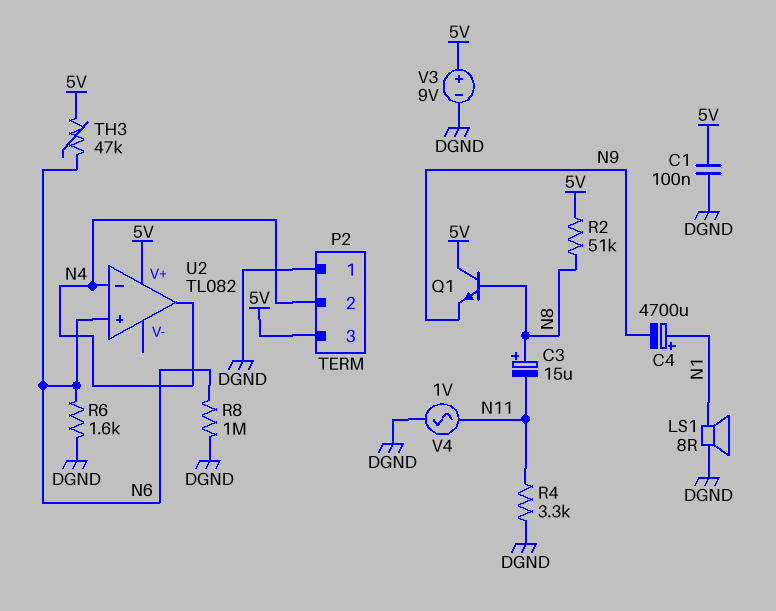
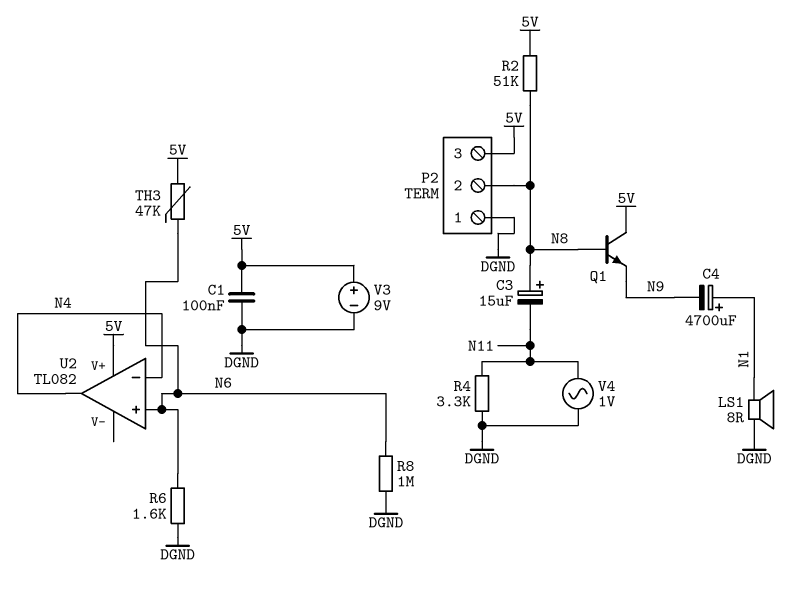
P2 pin 2: N4 -> N8

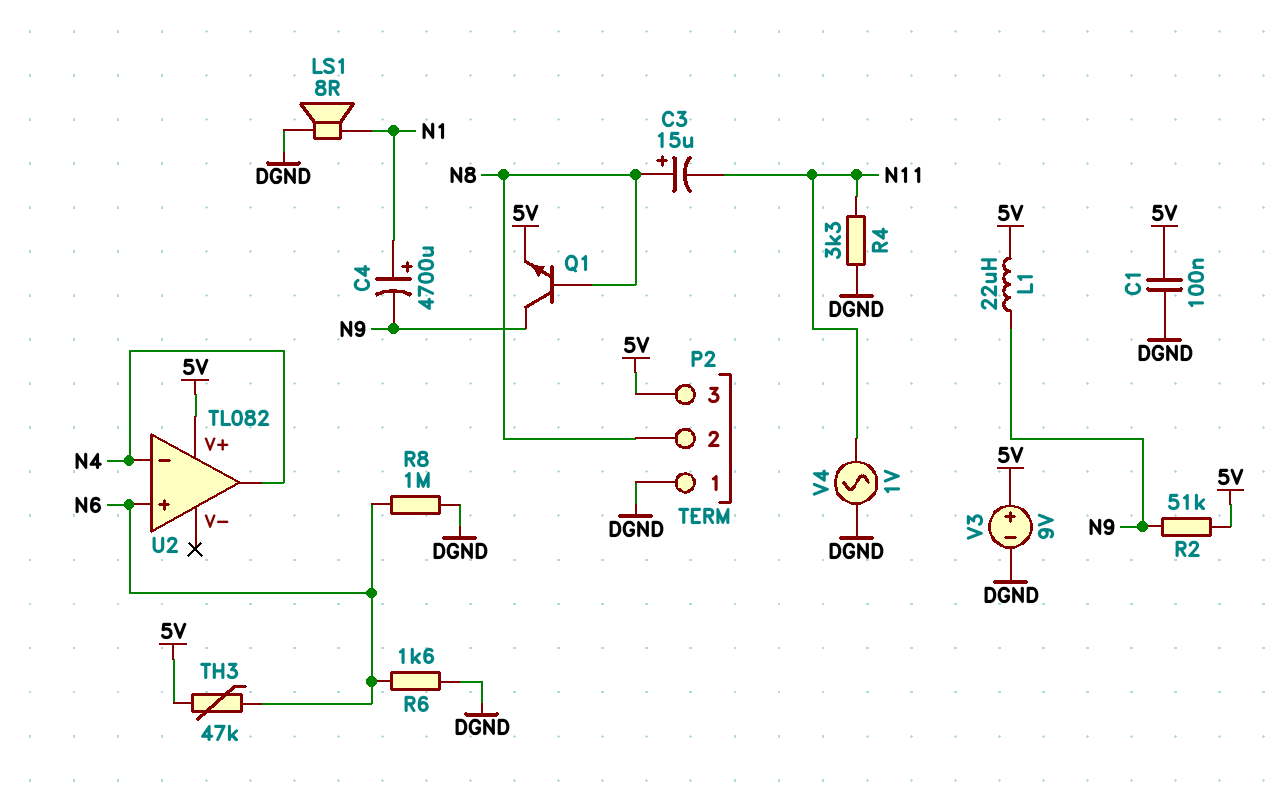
L1: none -> 22uH (5V, N9)
Q1: NPN (B N8, C 5V, E N9) -> NPN (B N8, C N9, E 5V)
R2: 51k (5V, N8) -> 51k (5V, N9)

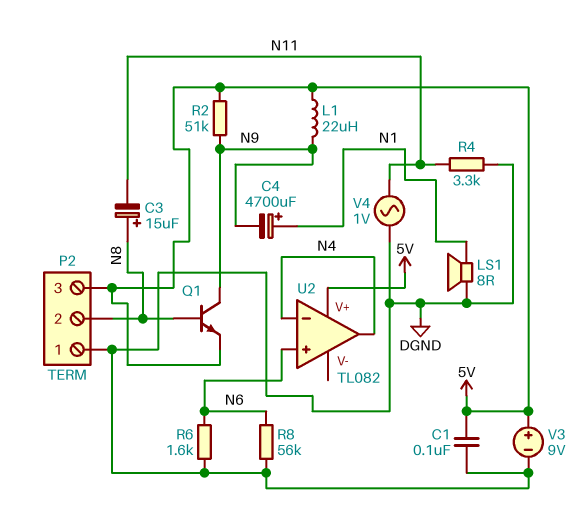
R8: 1M (DGND, N6) -> 56k (DGND, N6)
TH3: 47k (5V, N6) -> none

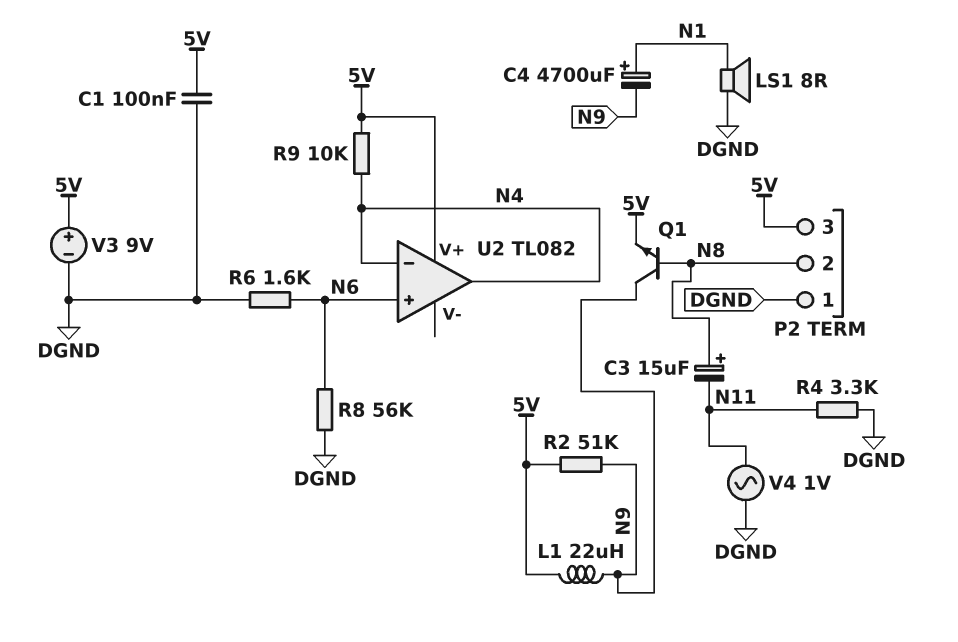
R9: none -> 10k (5V, N4)

